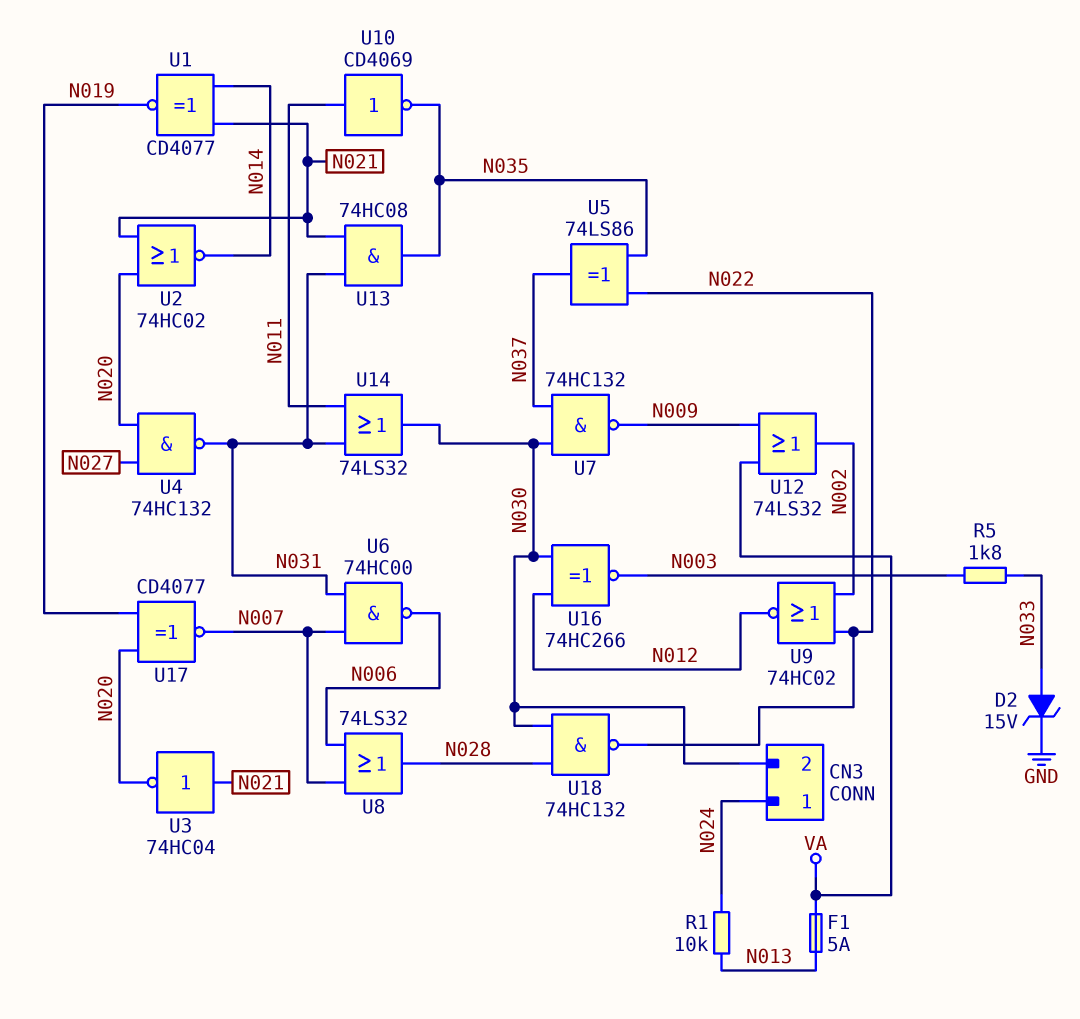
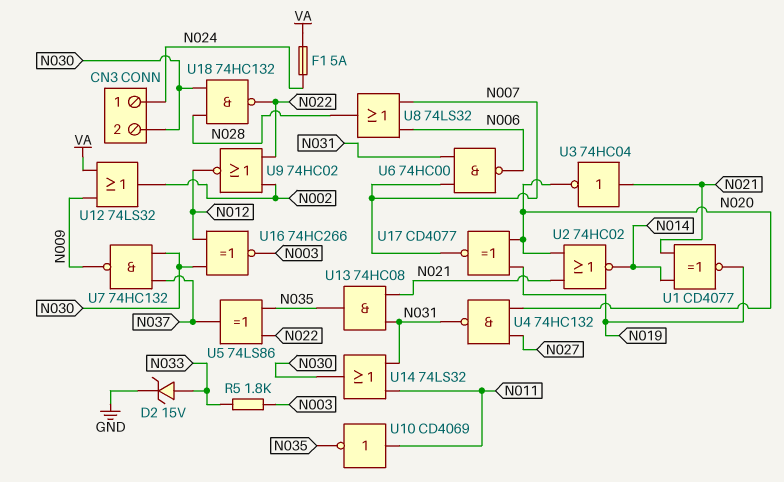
F1: 5A (N013, VA) -> 5A (N024, VA)
R1: 10k (N013, N024) -> none

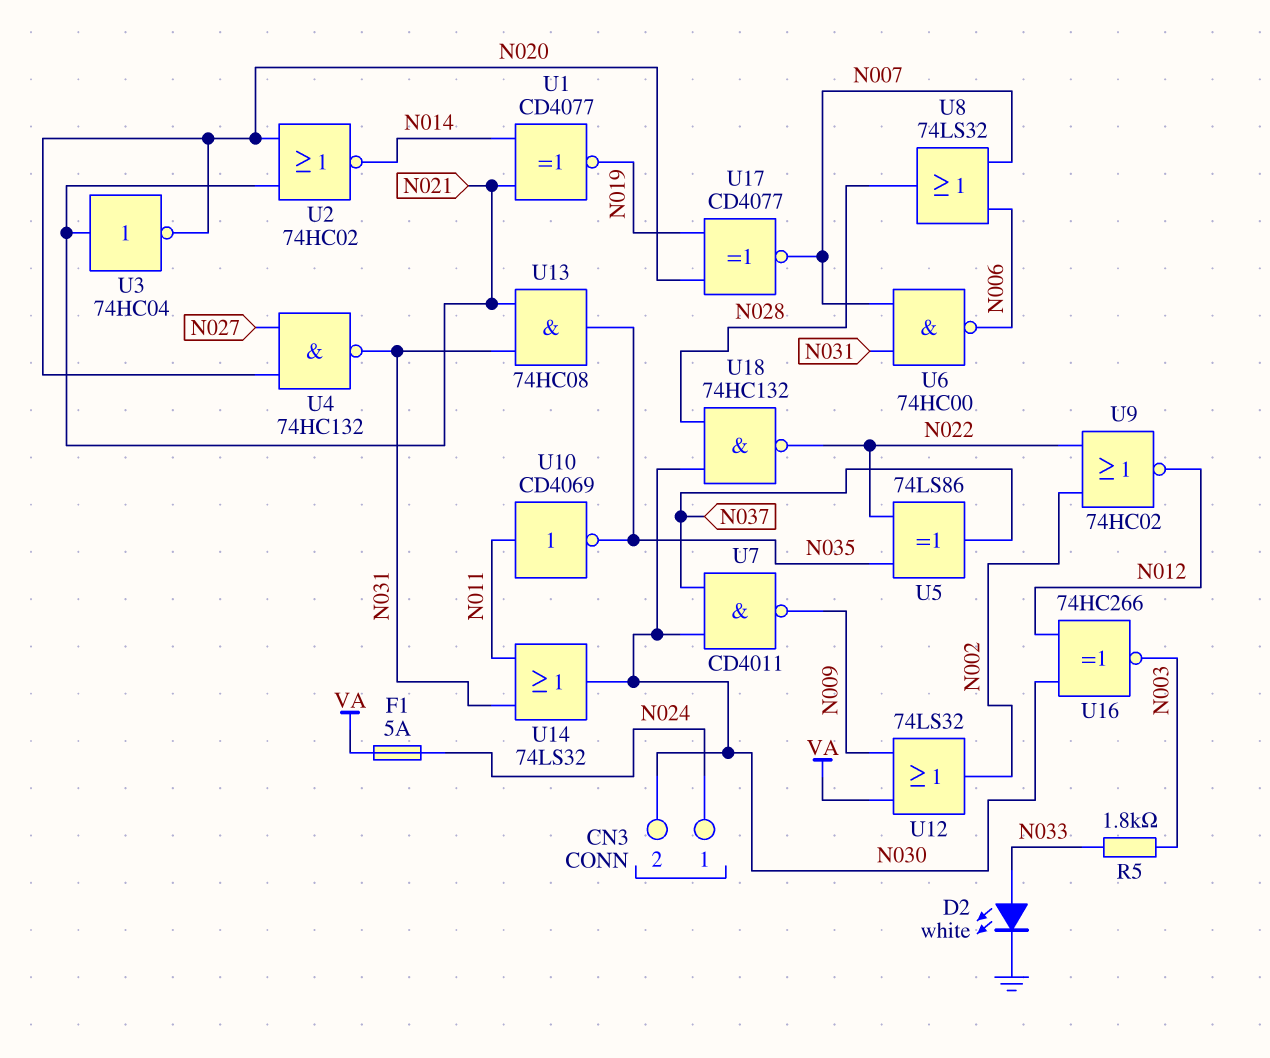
D2: zener 15V (A N033, K GND) -> LED white (A N033, K GND)
U7: NAND 74HC132 (in N030, in N037, out N009) -> NAND CD4011 (in N030, in N037, out N009)

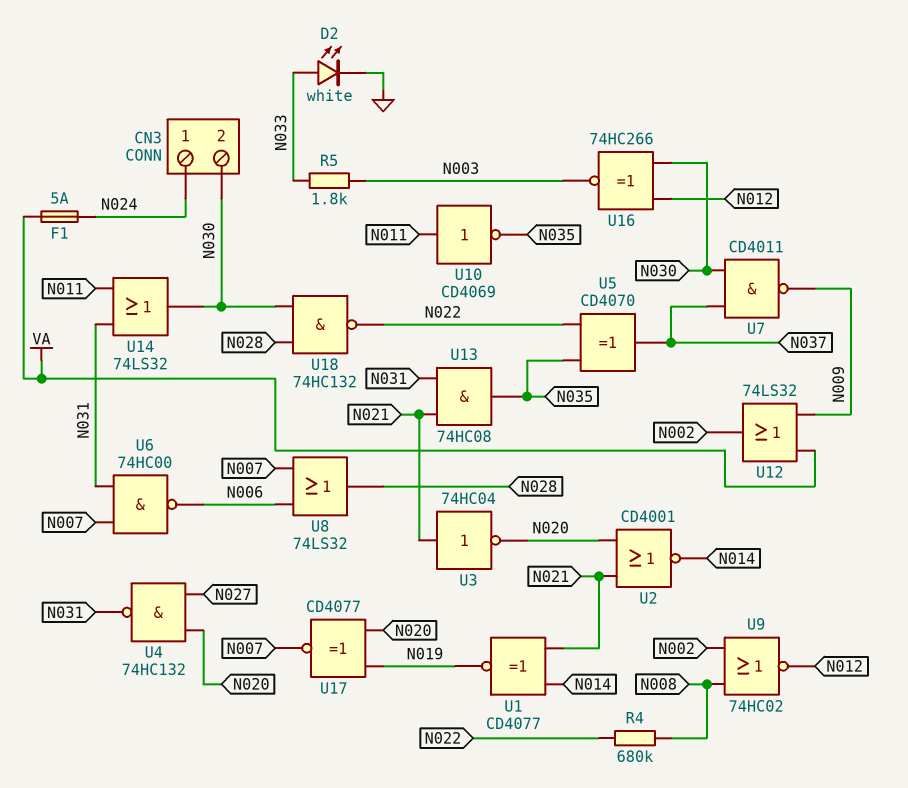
R4: none -> 680k (N008, N022)
U2: NOR 74HC02 (in N020, in N021, out N014) -> NOR CD4001 (in N020, in N021, out N014)
U5: XOR 74LS86 (in N022, in N035, out N037) -> XOR CD4070 (in N022, in N035, out N037)
U9: NOR 74HC02 (in N002, in N022, out N012) -> NOR 74HC02 (in N002, in N008, out N012)

